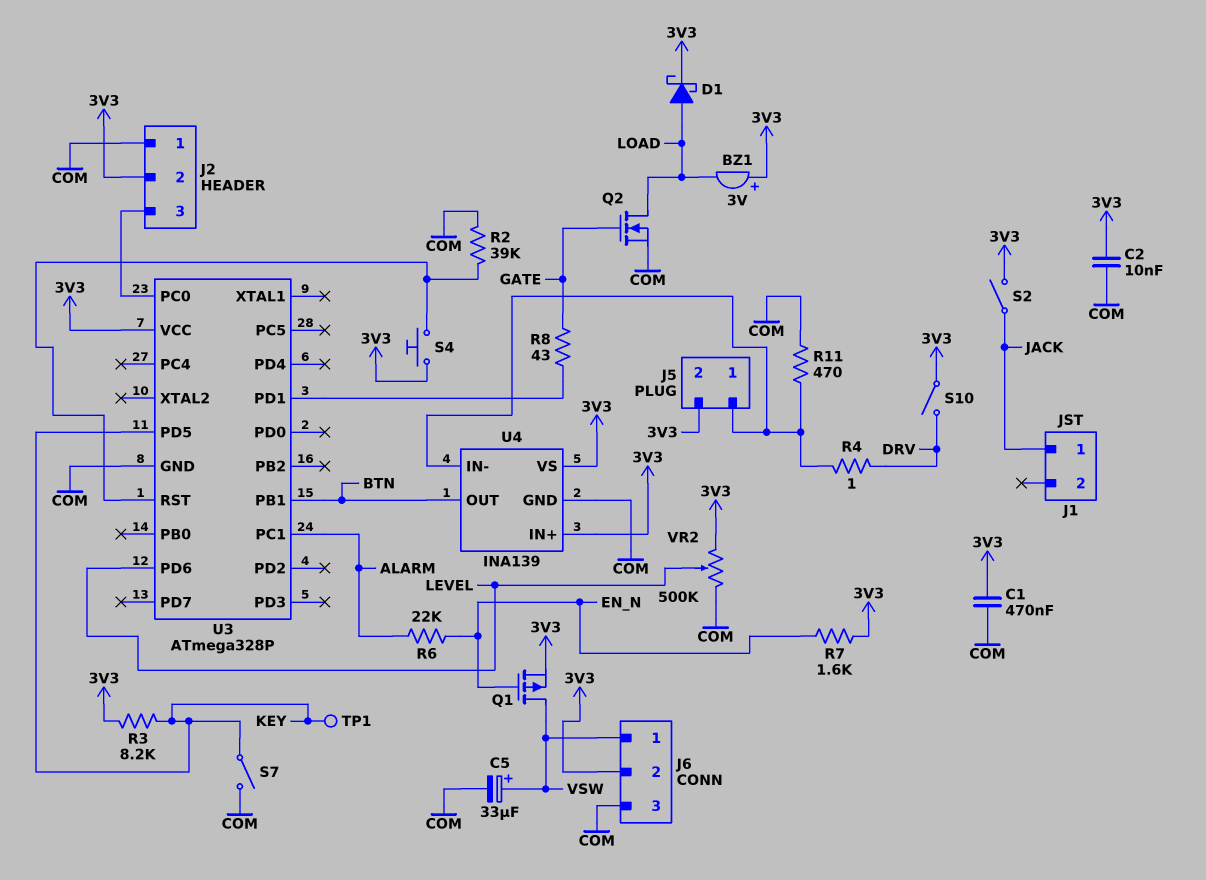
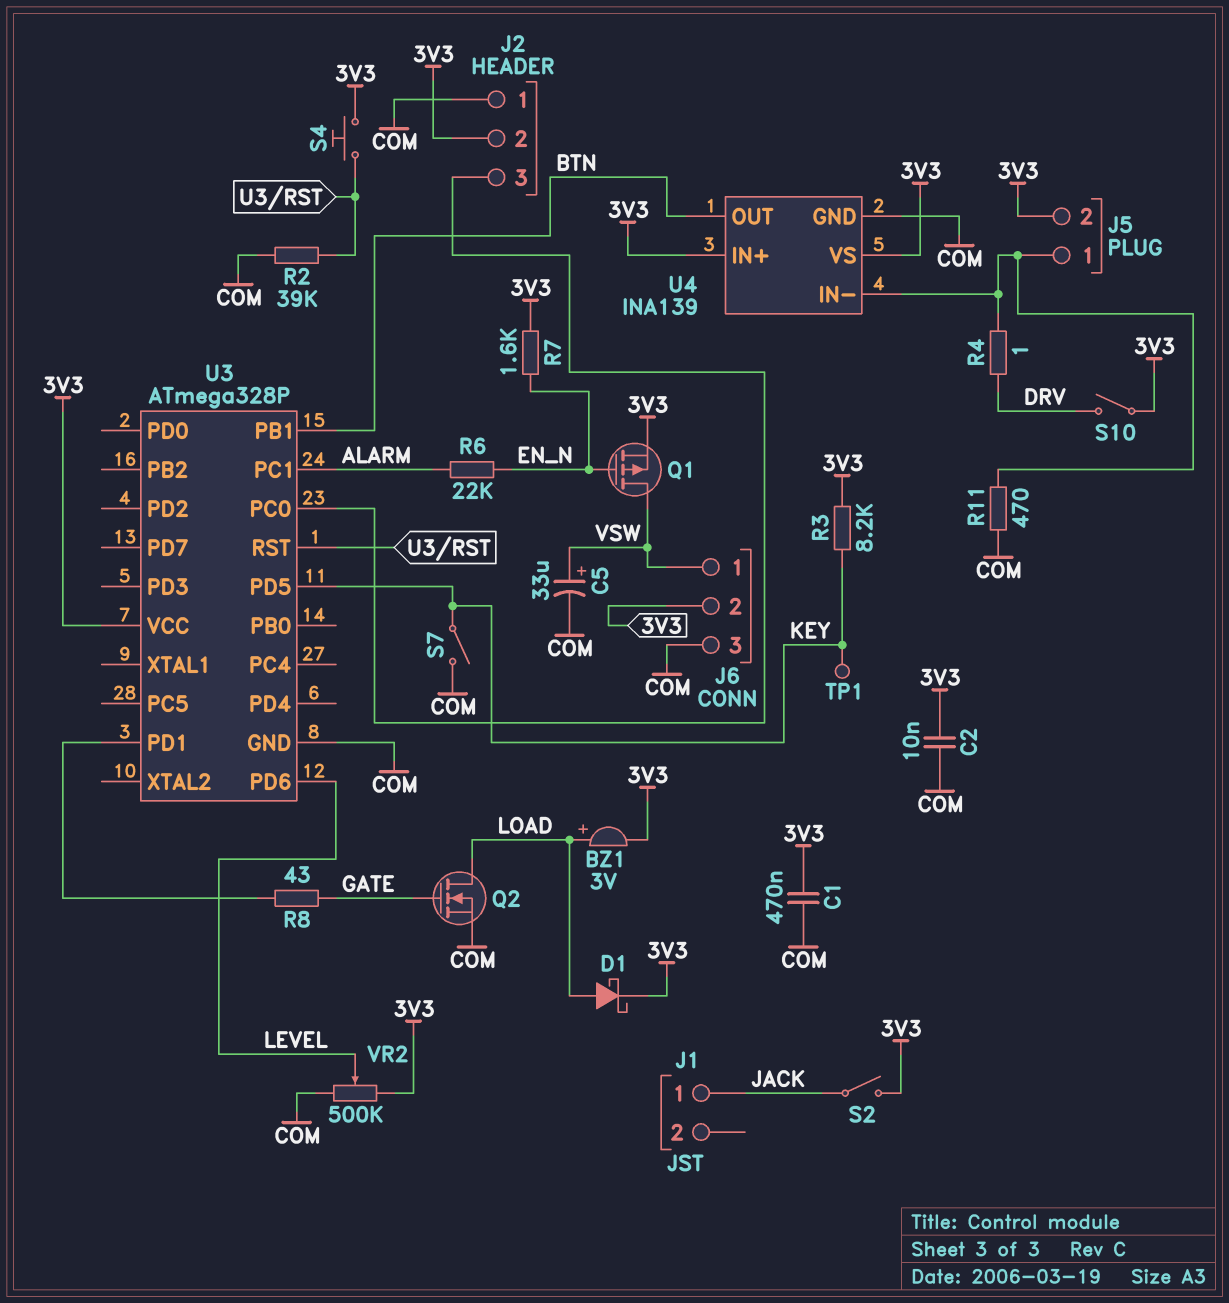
BZ1: buzzer 3V (plus 3V3, minus LOAD) -> buzzer 3V (plus LOAD, minus 3V3)

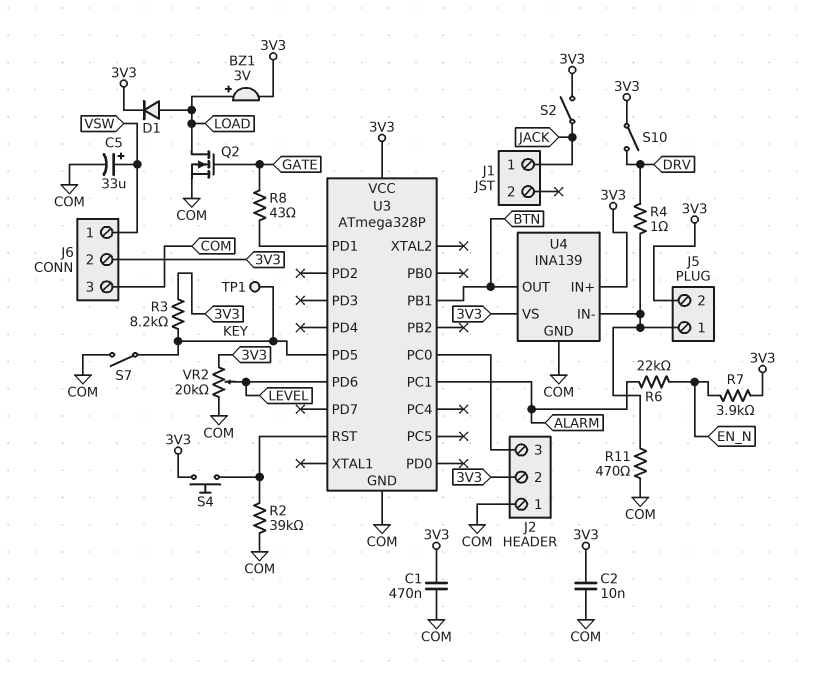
D1: schottky (A LOAD, K 3V3) -> diode (A LOAD, K 3V3)
Q1: PMOS (G EN_N, D VSW, S 3V3) -> none
R7: 1.6k (3V3, EN_N) -> 3.9k (3V3, EN_N)
VR2: 500k (3V3, COM, wiper LEVEL) -> 20k (3V3, COM, wiper LEVEL)

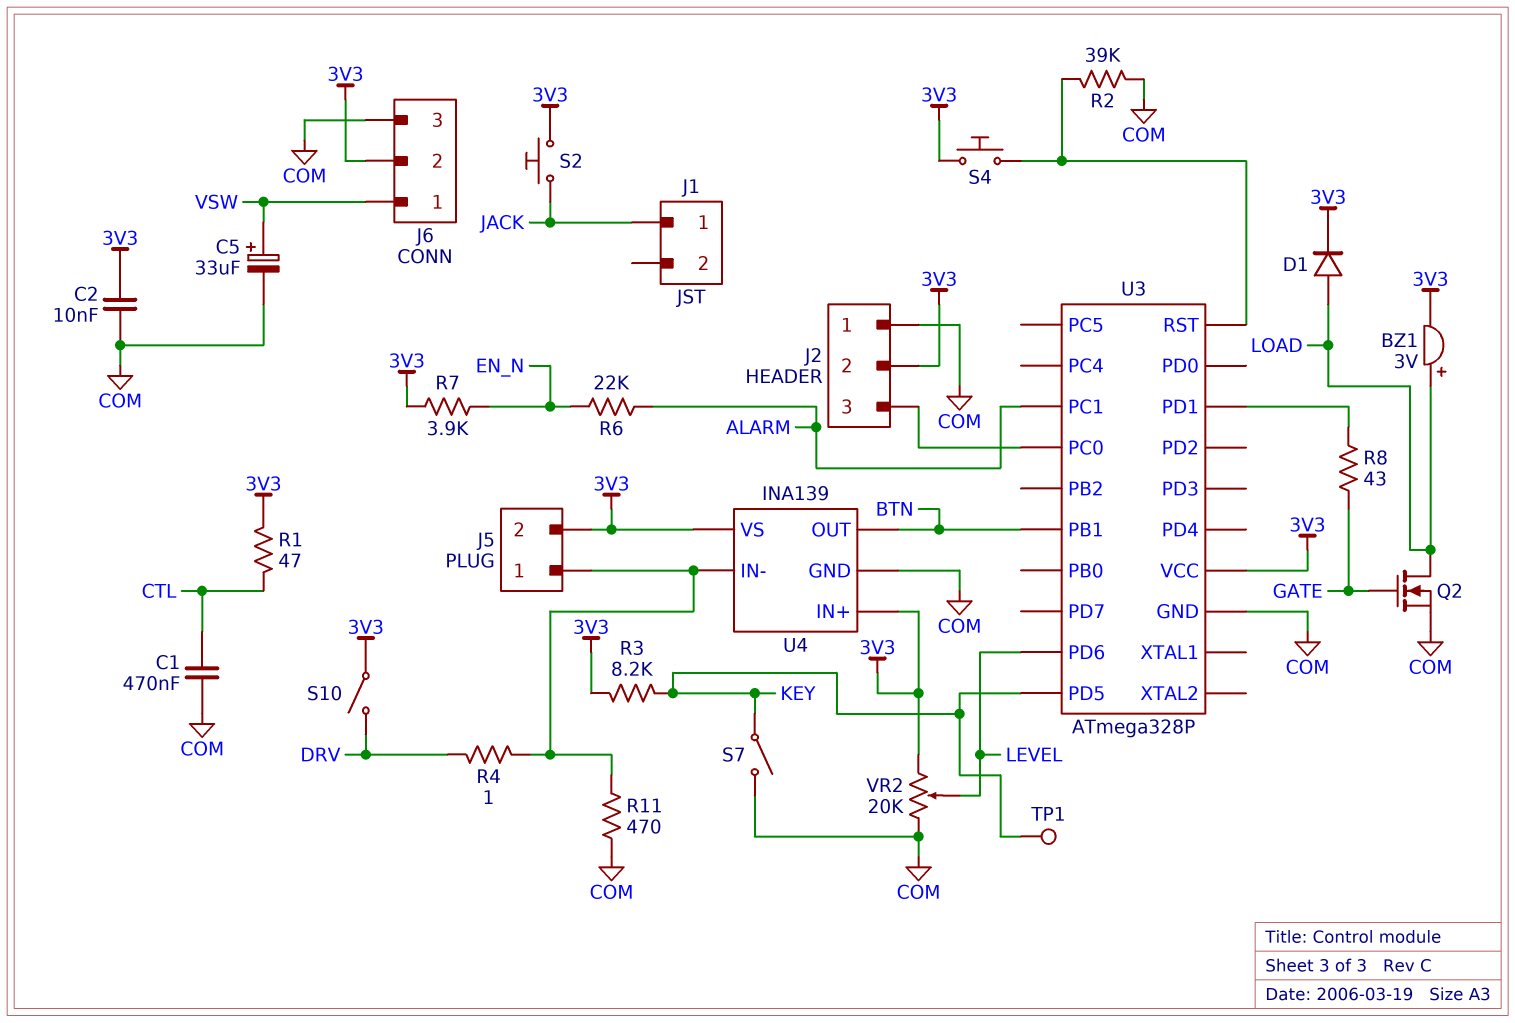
C1: 470nF (3V3, COM) -> 470nF (COM, CTL)
R1: none -> 47 (3V3, CTL)
S2: switch (3V3, JACK) -> button (3V3, JACK)

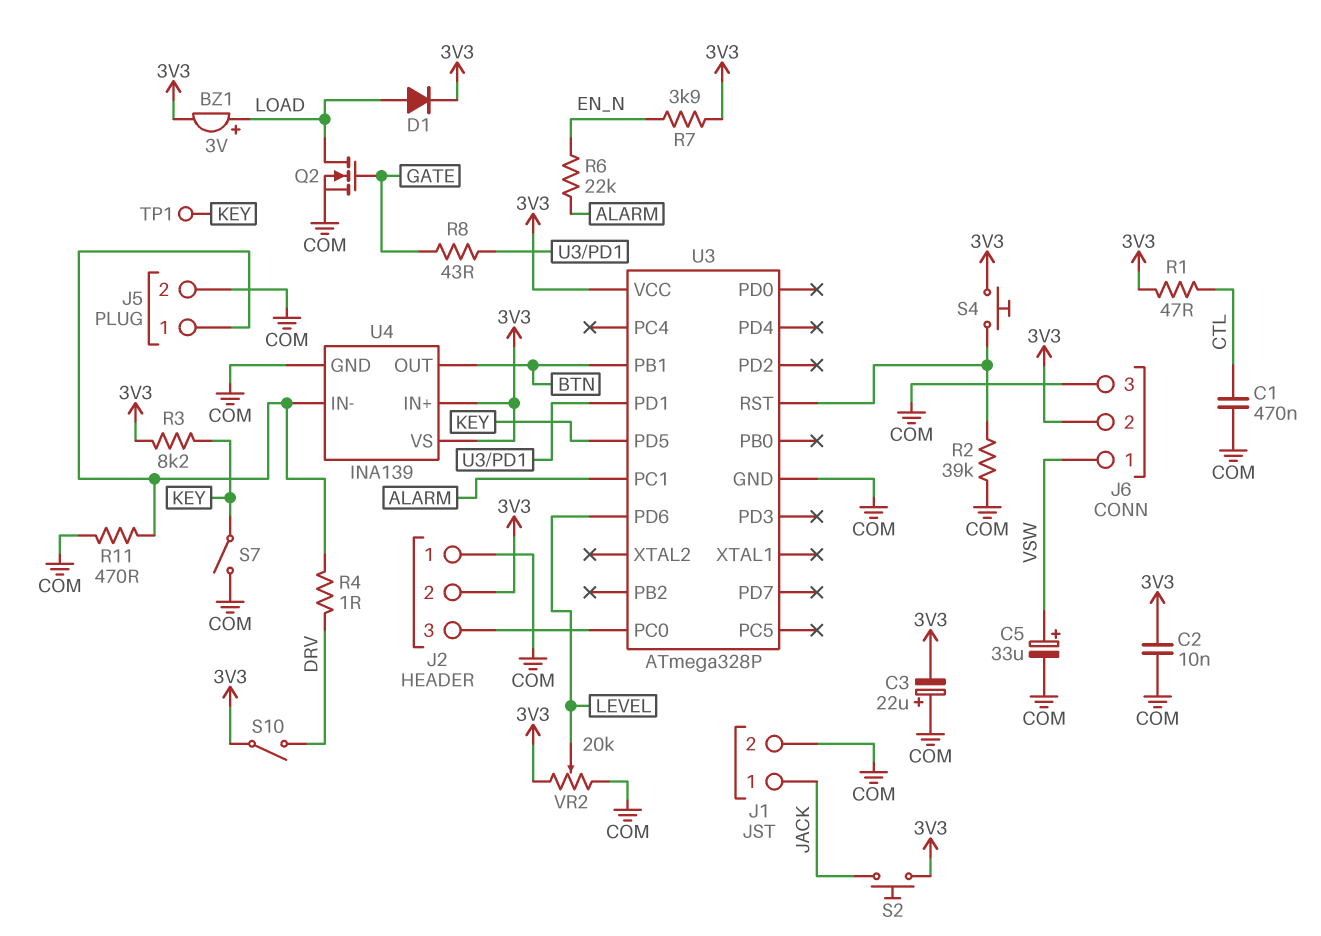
C3: none -> 22uF (plus COM, minus 3V3)
J1 pin 2: none -> COM
J5 pin 2: 3V3 -> COM

